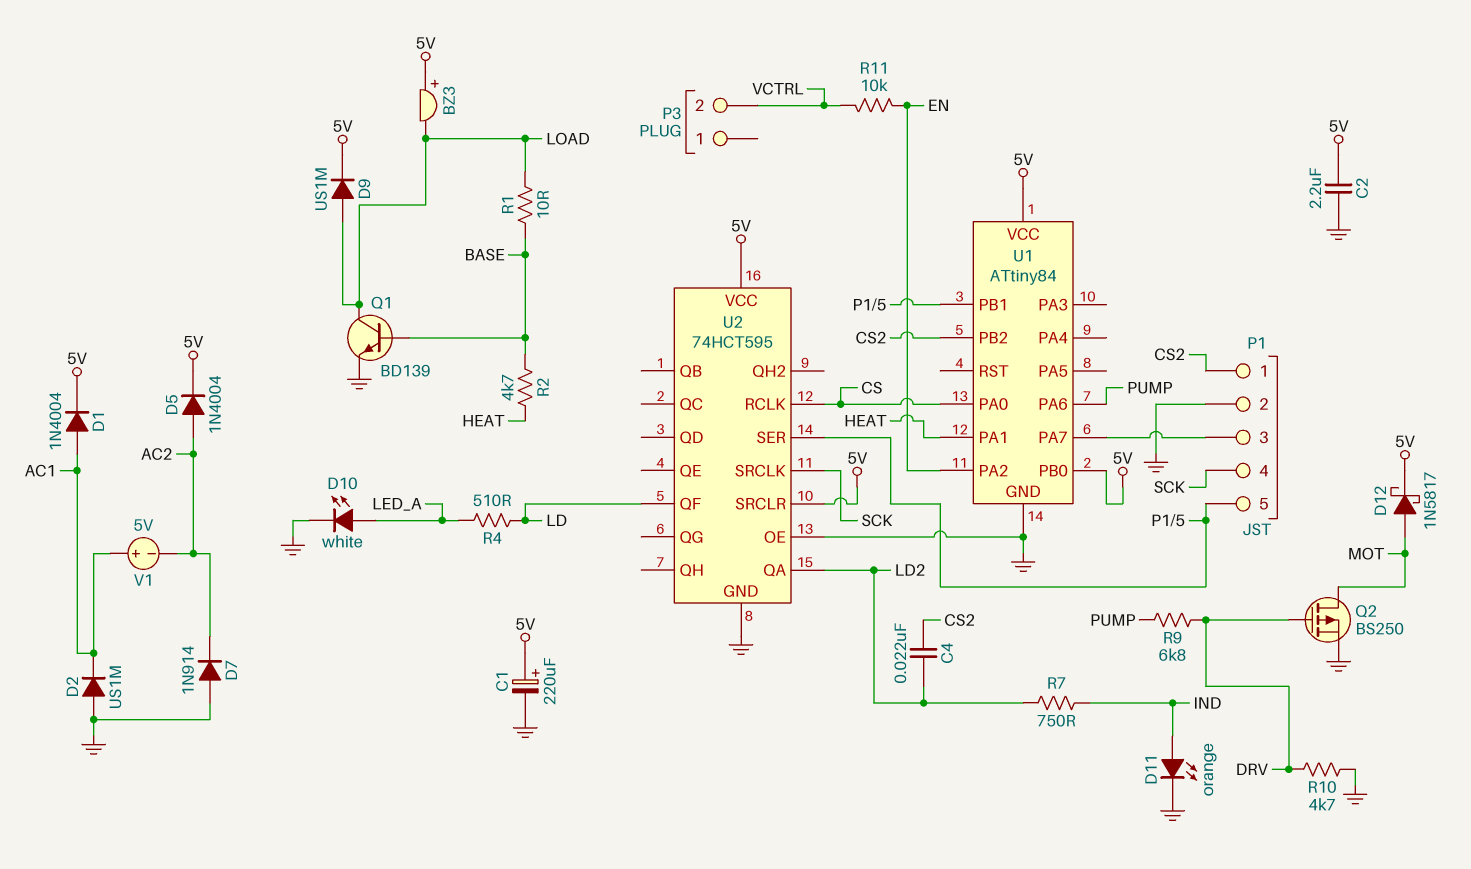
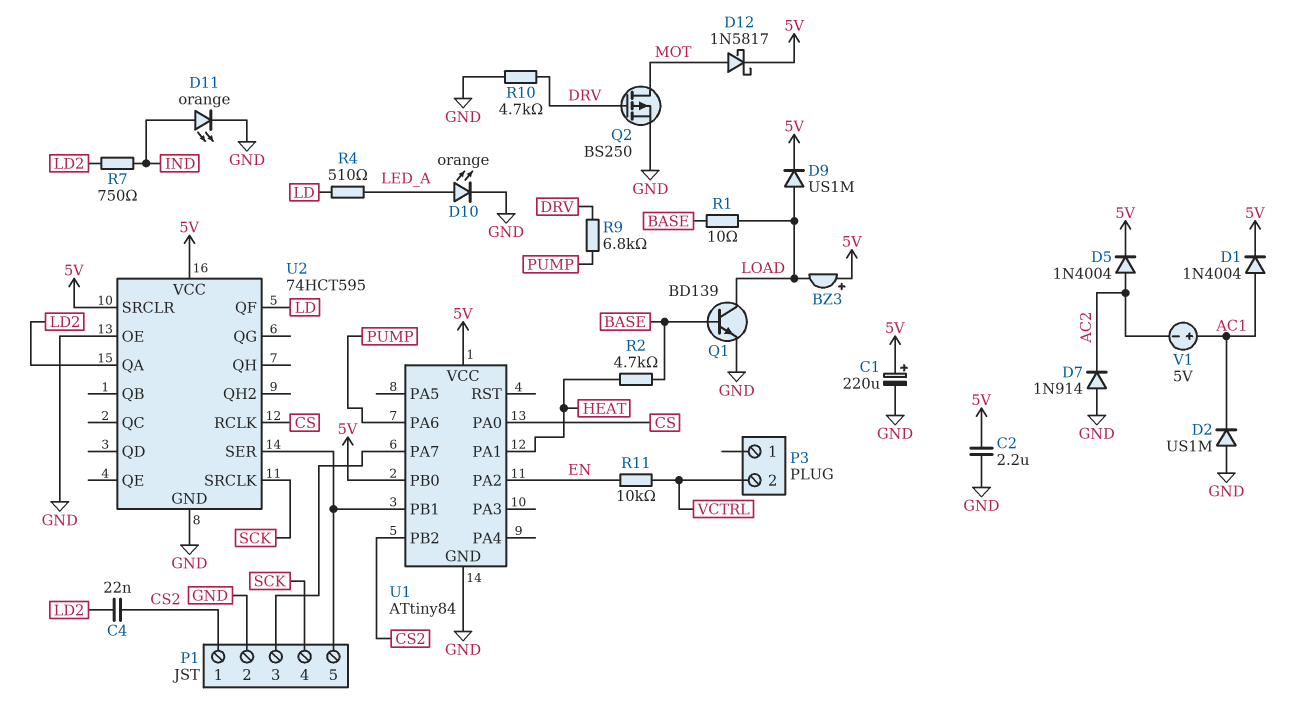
D10: LED white (A LED_A, K GND) -> LED orange (A LED_A, K GND)

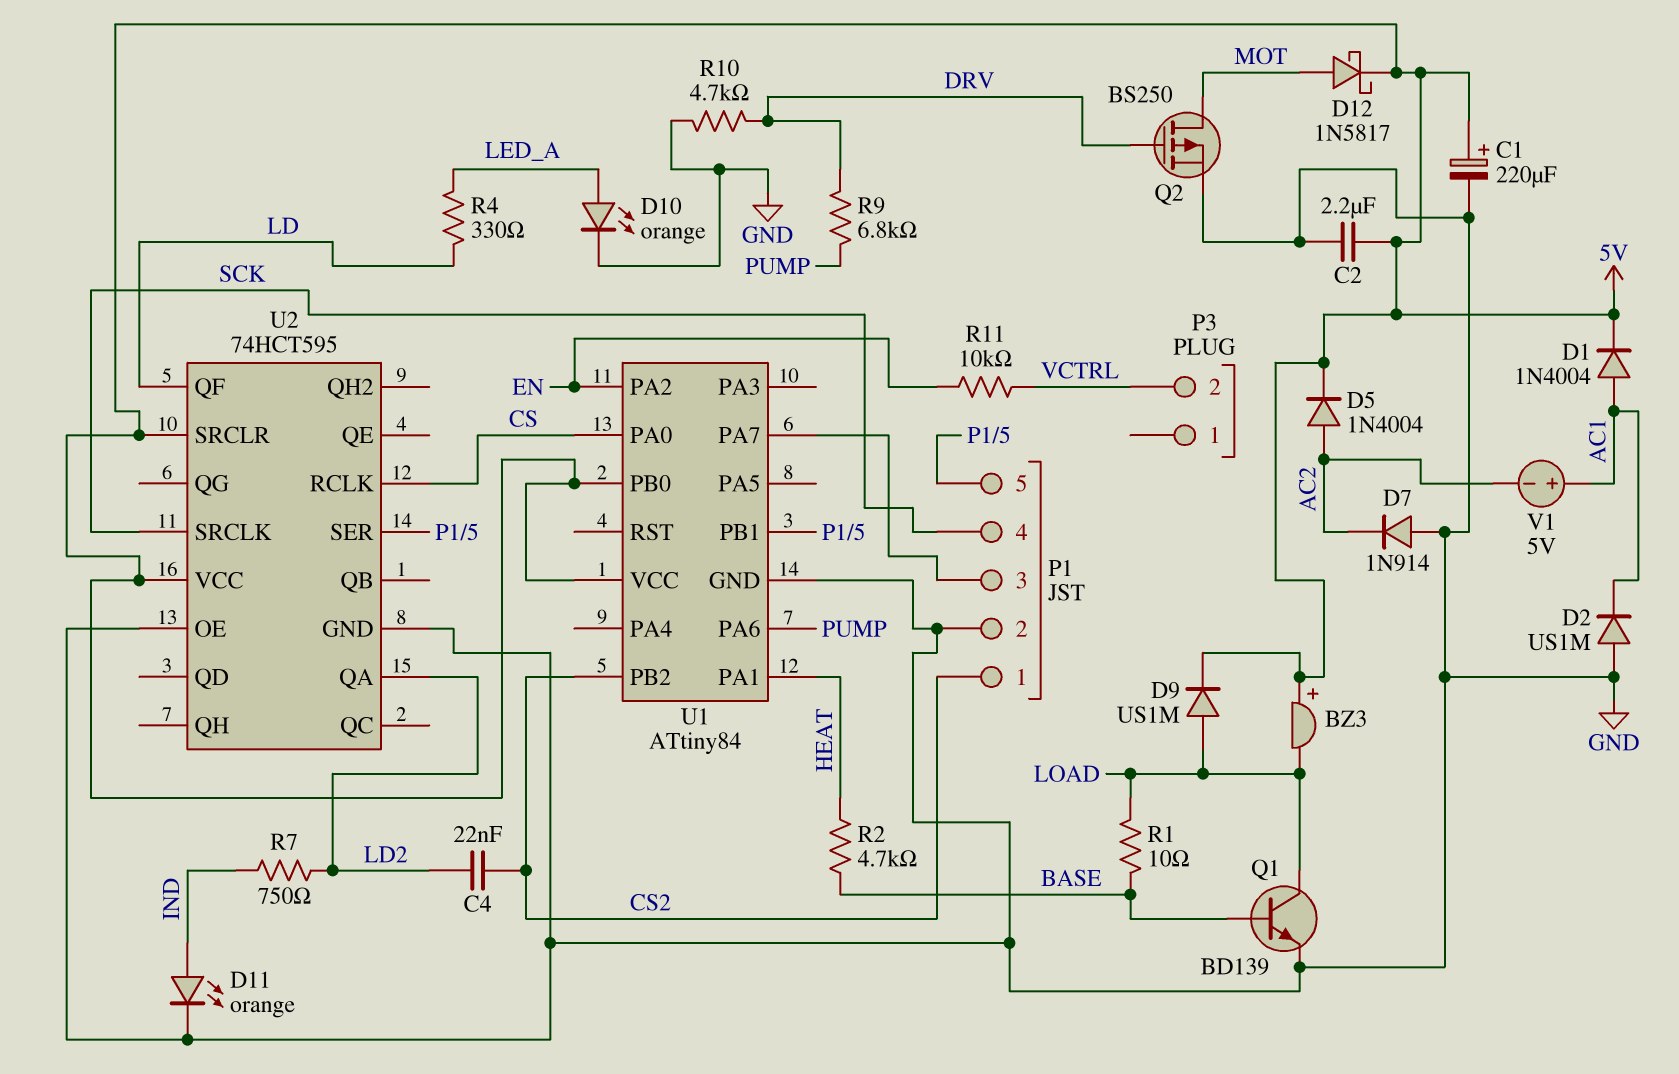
R4: 510 (LD, LED_A) -> 330 (LD, LED_A)

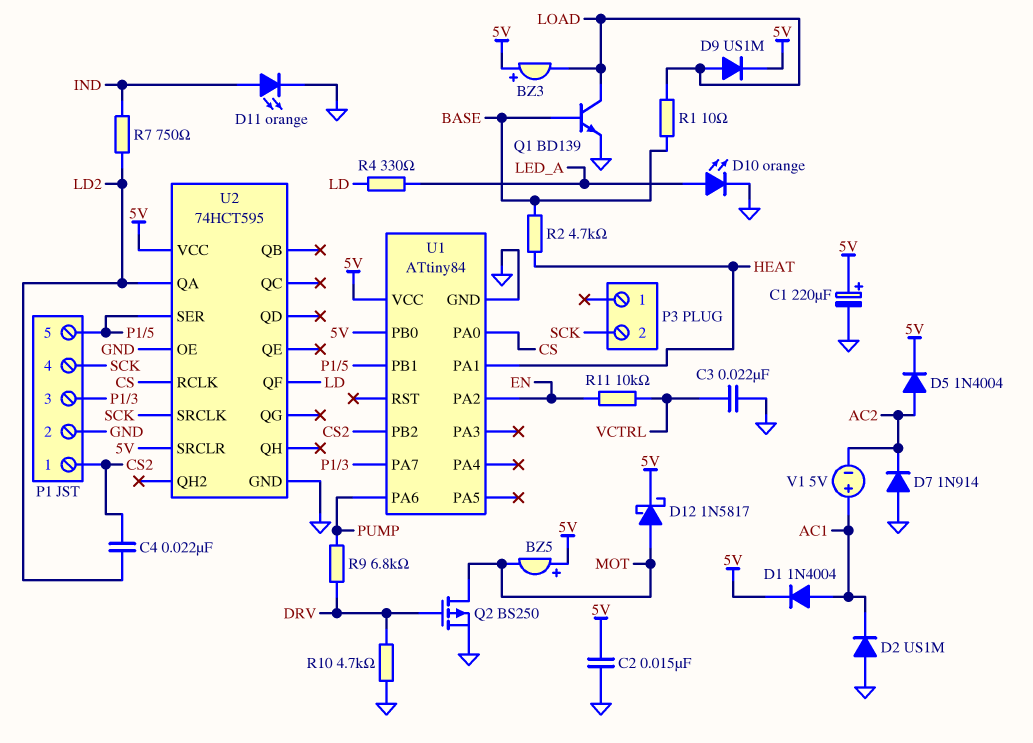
BZ5: none -> buzzer (plus 5V, minus MOT)
C2: 2.2uF (5V, GND) -> 15nF (5V, GND)
C3: none -> 22nF (GND, VCTRL)
P3 pin 2: VCTRL -> SCK

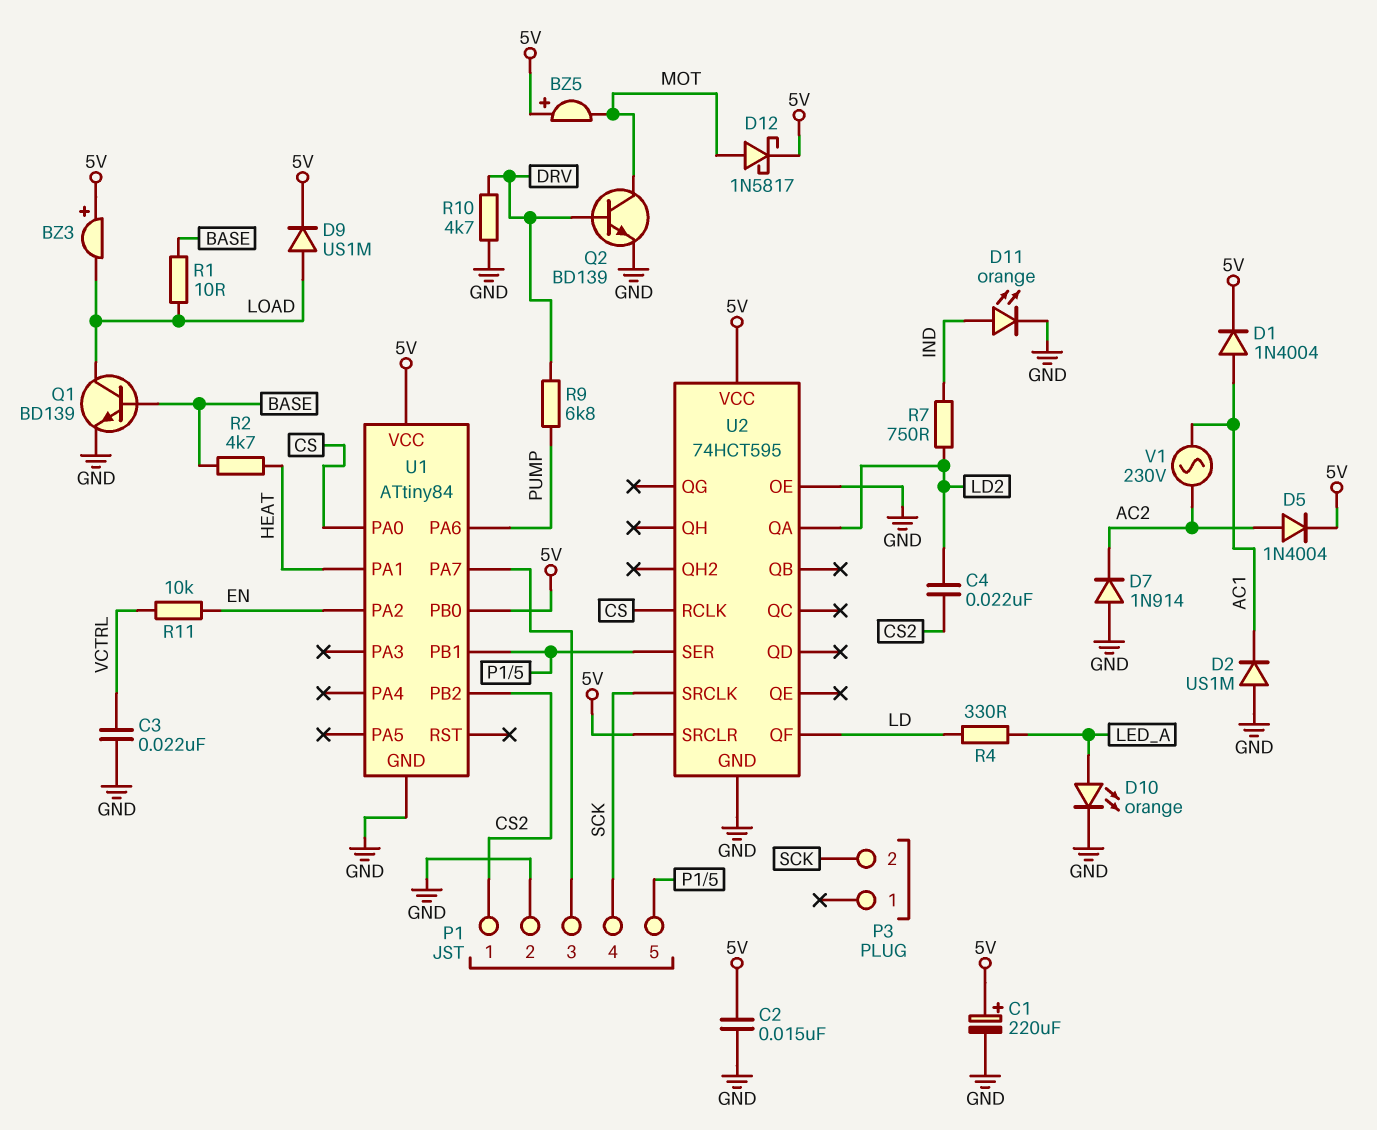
Q2: PMOS BS250 (G DRV, D MOT, S GND) -> NPN BD139 (B DRV, C MOT, E GND)
V1: 5V (plus AC1, minus AC2) -> AC 230V (AC1, AC2)

